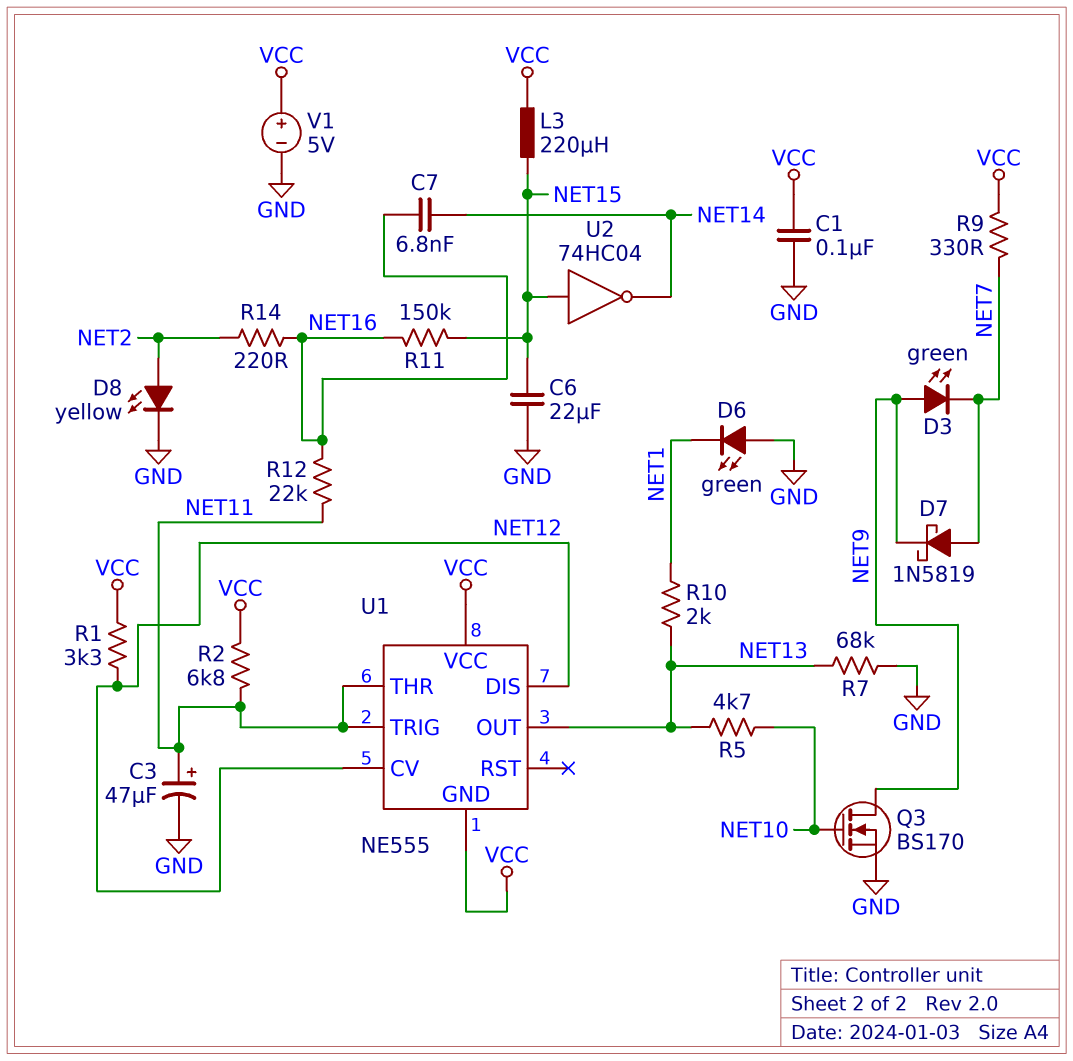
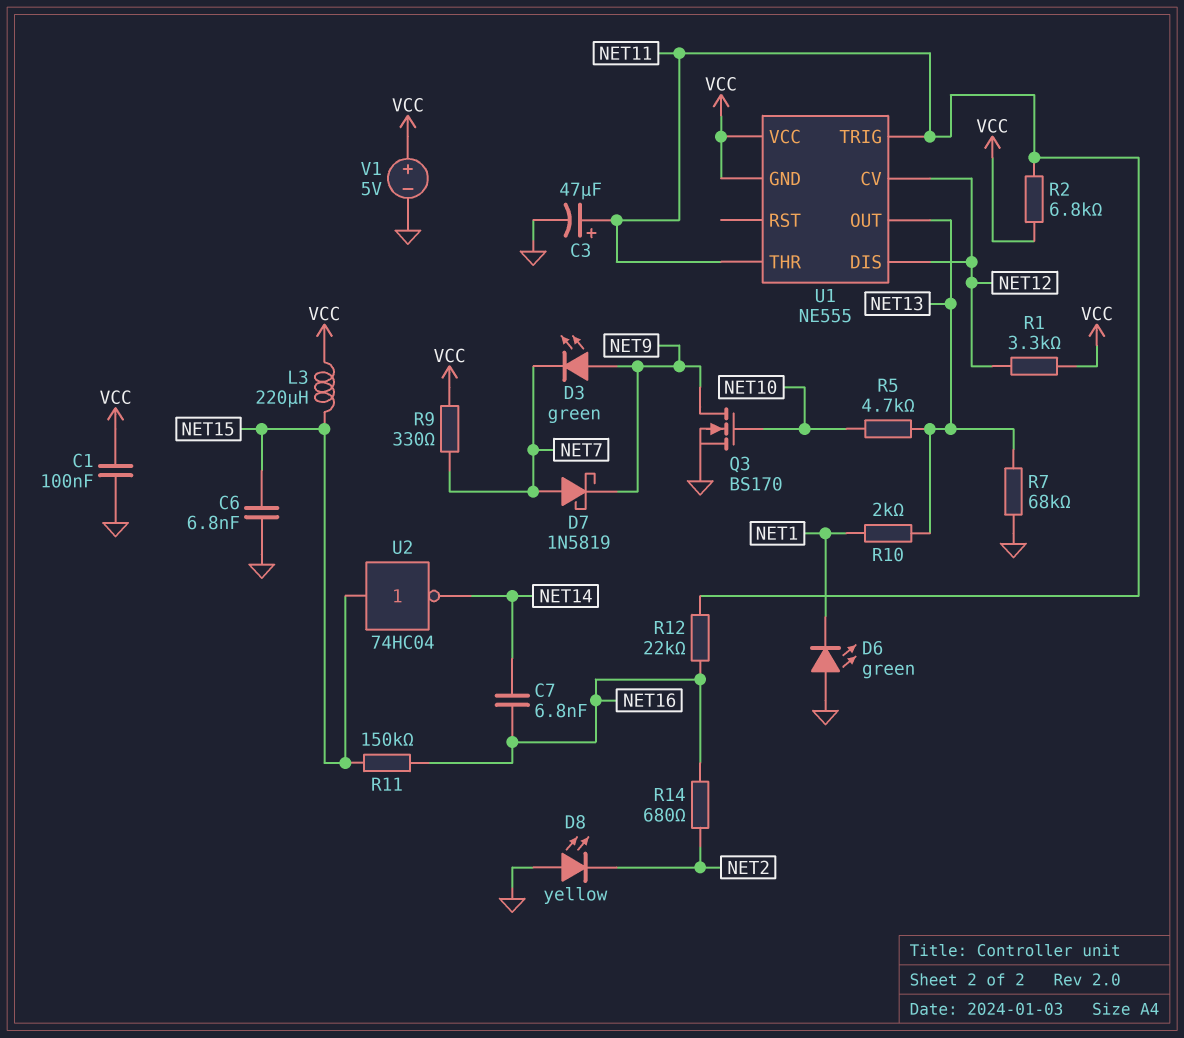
C6: 22uF (GND, NET15) -> 6.8nF (GND, NET15)
D8: LED yellow (A NET2, K GND) -> LED yellow (A GND, K NET2)
R14: 220 (NET2, NET16) -> 680 (NET2, NET16)

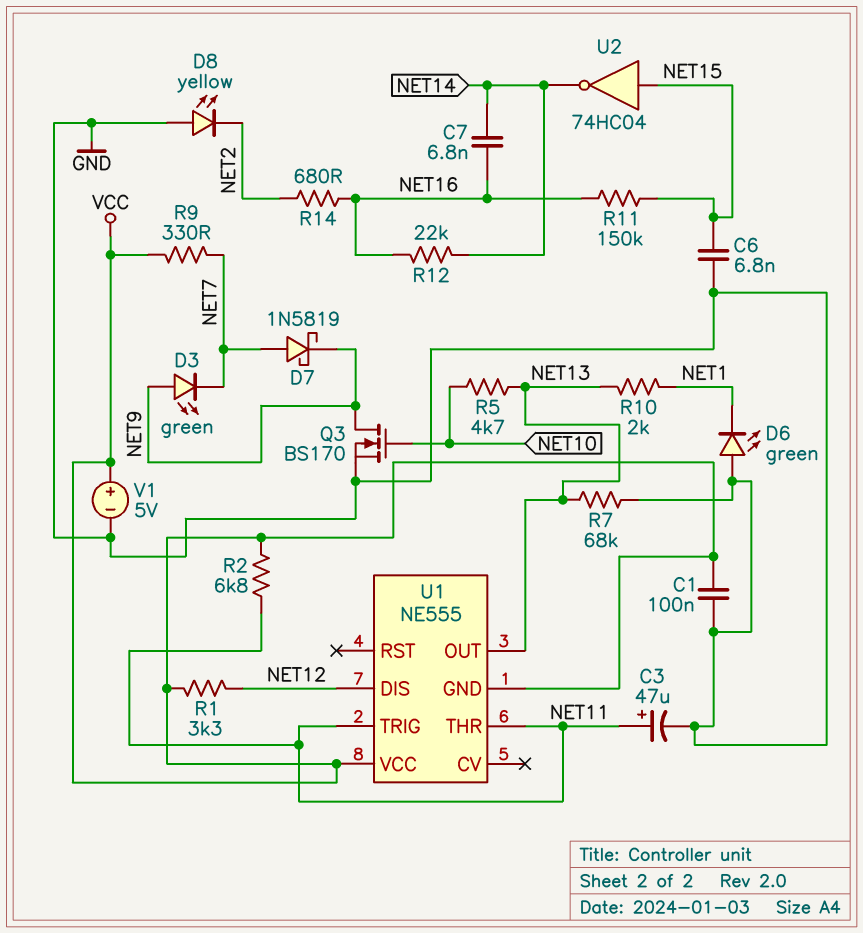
L3: 220uH (NET15, VCC) -> none
R12: 22k (NET11, NET16) -> 22k (NET14, NET16)
U1 pin CV: NET12 -> none

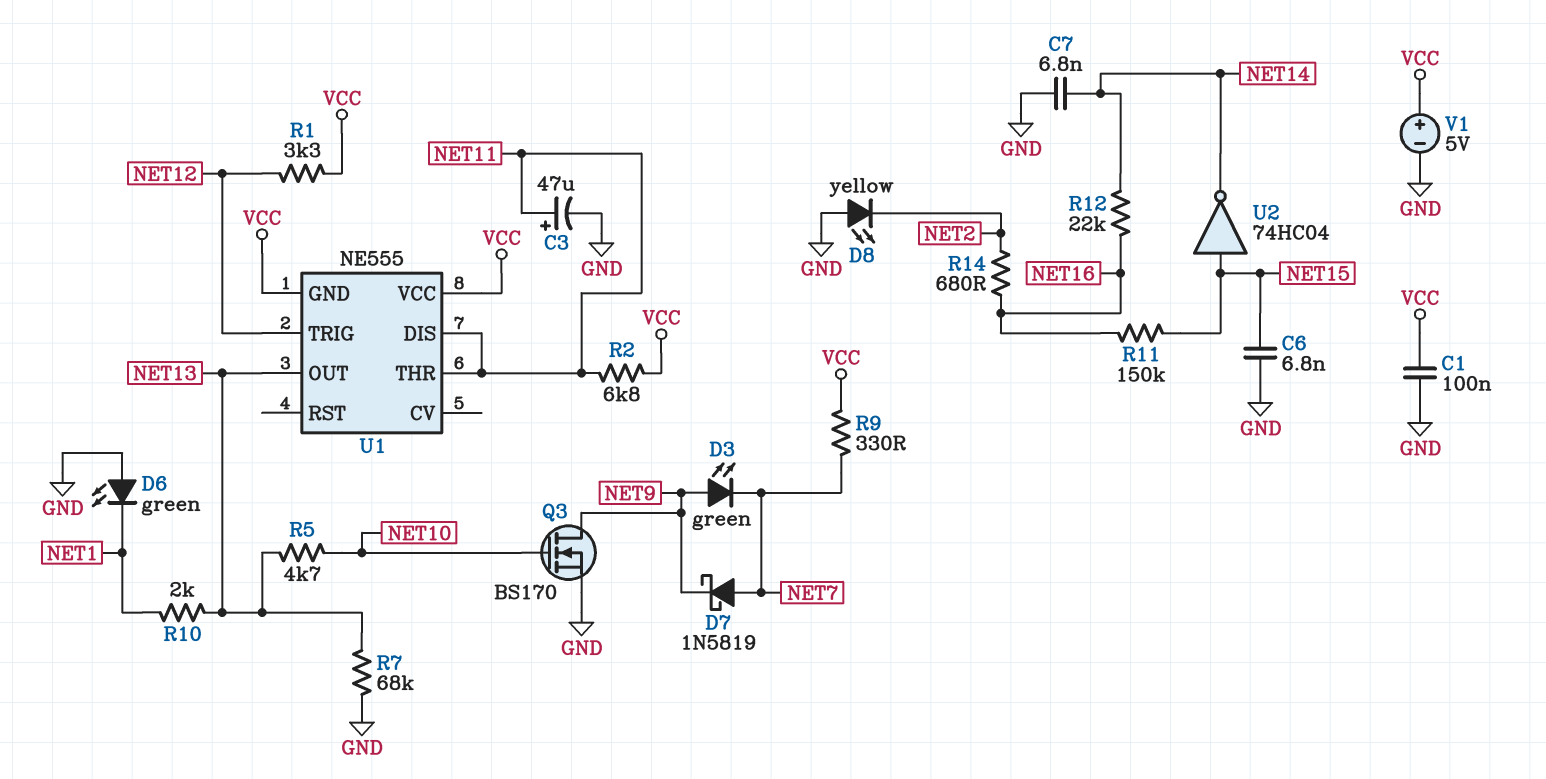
C7: 6.8nF (NET14, NET16) -> 6.8nF (GND, NET14)
U1 pin DIS: NET12 -> NET11
U1 pin TRIG: NET11 -> NET12

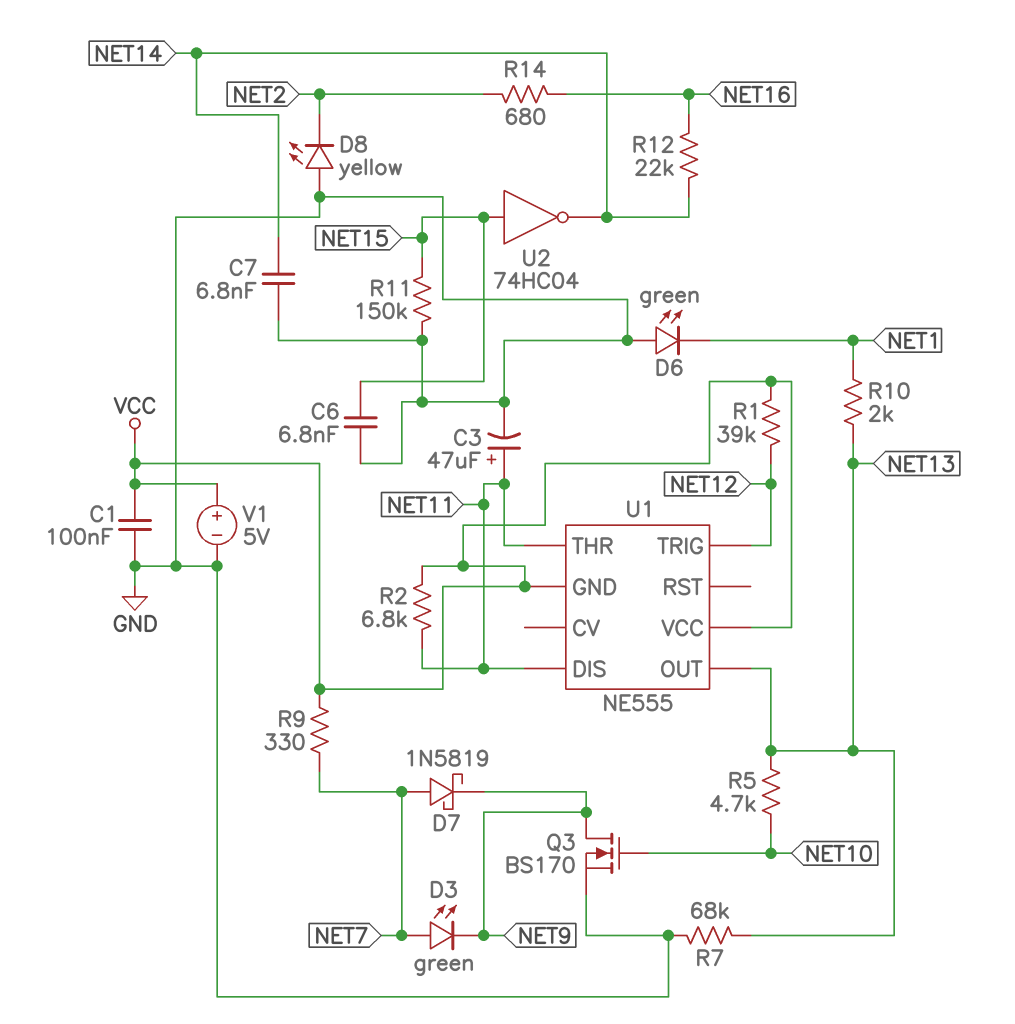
D3: LED green (A NET9, K NET7) -> LED green (A NET7, K NET9)
R1: 3.3k (NET12, VCC) -> 39k (NET12, VCC)
R11: 150k (NET15, NET16) -> 150k (GND, NET15)

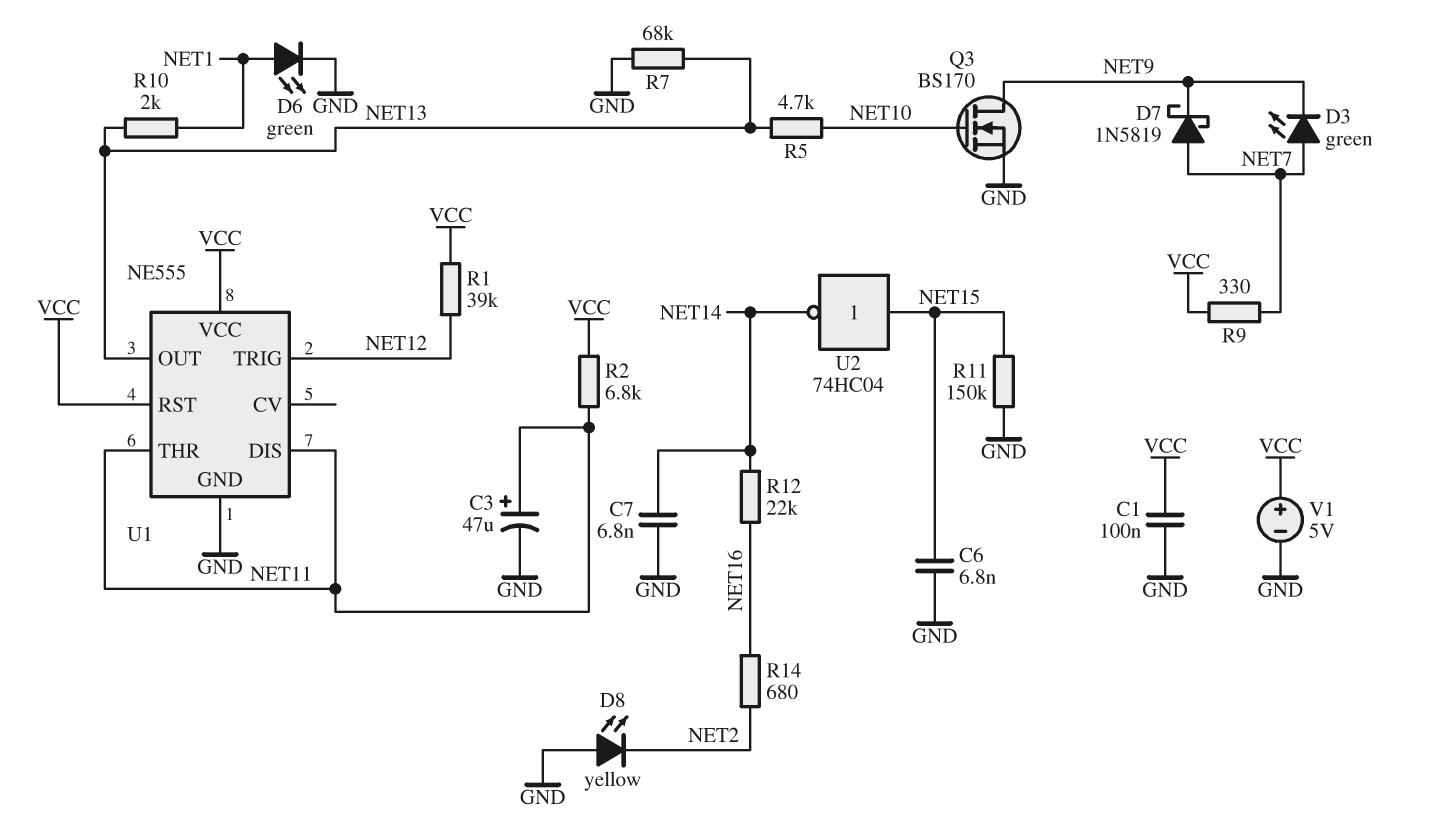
D6: LED green (A GND, K NET1) -> LED green (A NET1, K GND)
U1 pin GND: VCC -> GND
U1 pin RST: none -> VCC

